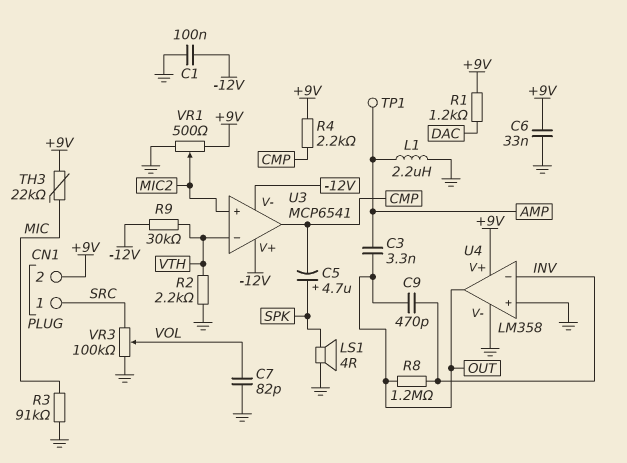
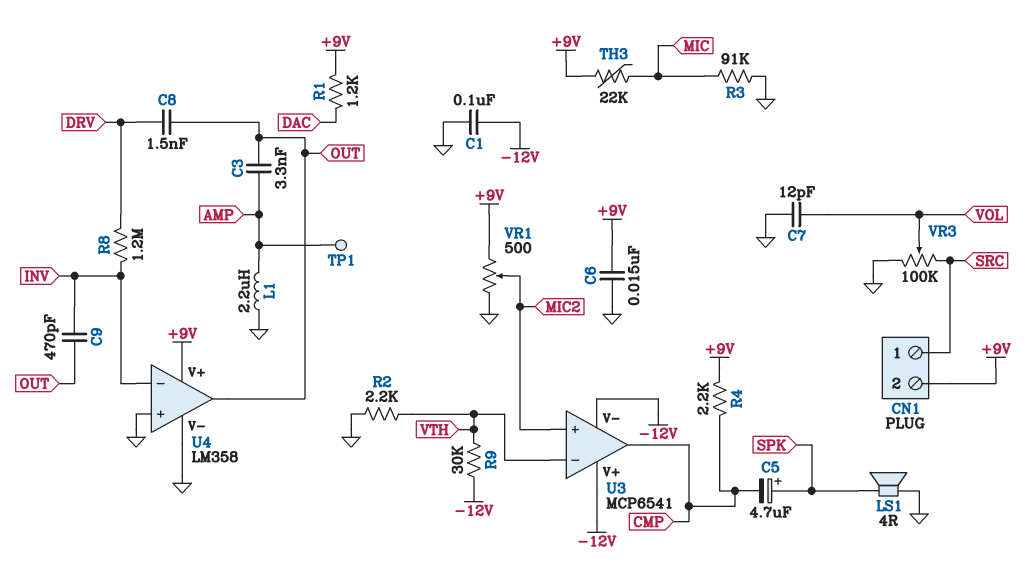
C6: 33nF (+9V, GND) -> 15nF (+9V, GND)
C7: 82pF (GND, VOL) -> 12pF (GND, VOL)
C8: none -> 1.5nF (DRV, OUT)
R8: 1.2M (INV, OUT) -> 1.2M (DRV, INV)

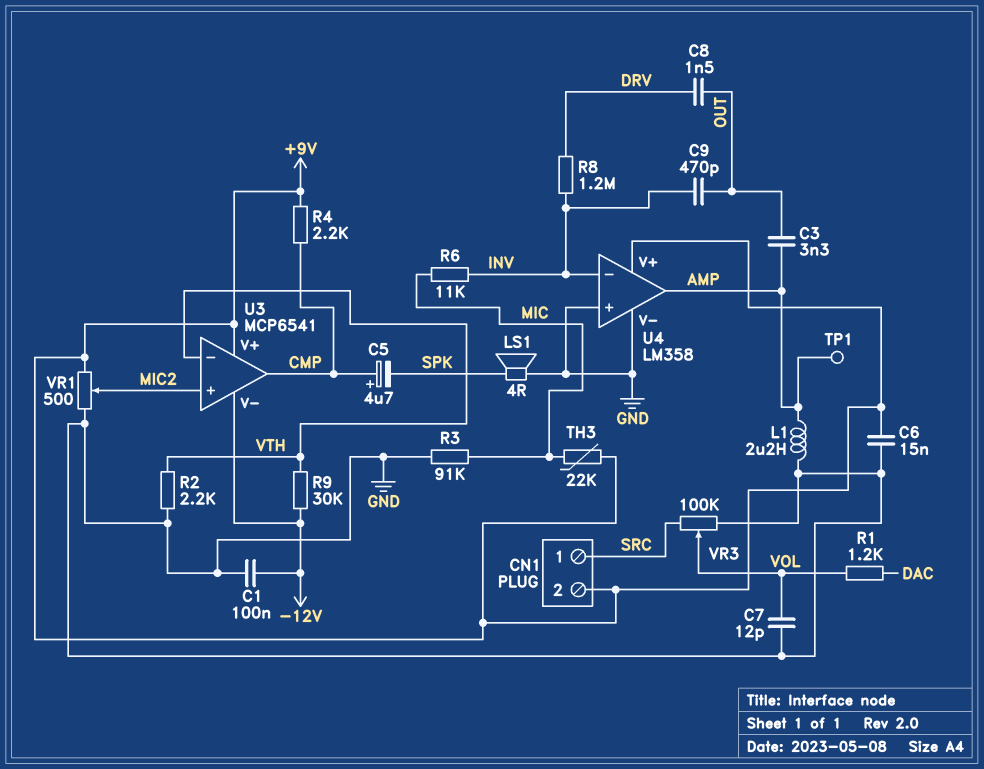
C5: 4.7uF (plus SPK, minus CMP) -> 4.7uF (plus CMP, minus SPK)
R1: 1.2k (+9V, DAC) -> 1.2k (DAC, VOL)
R6: none -> 11k (INV, MIC)
U3 pin V+: -12V -> +9V
U4 pin out: OUT -> AMP

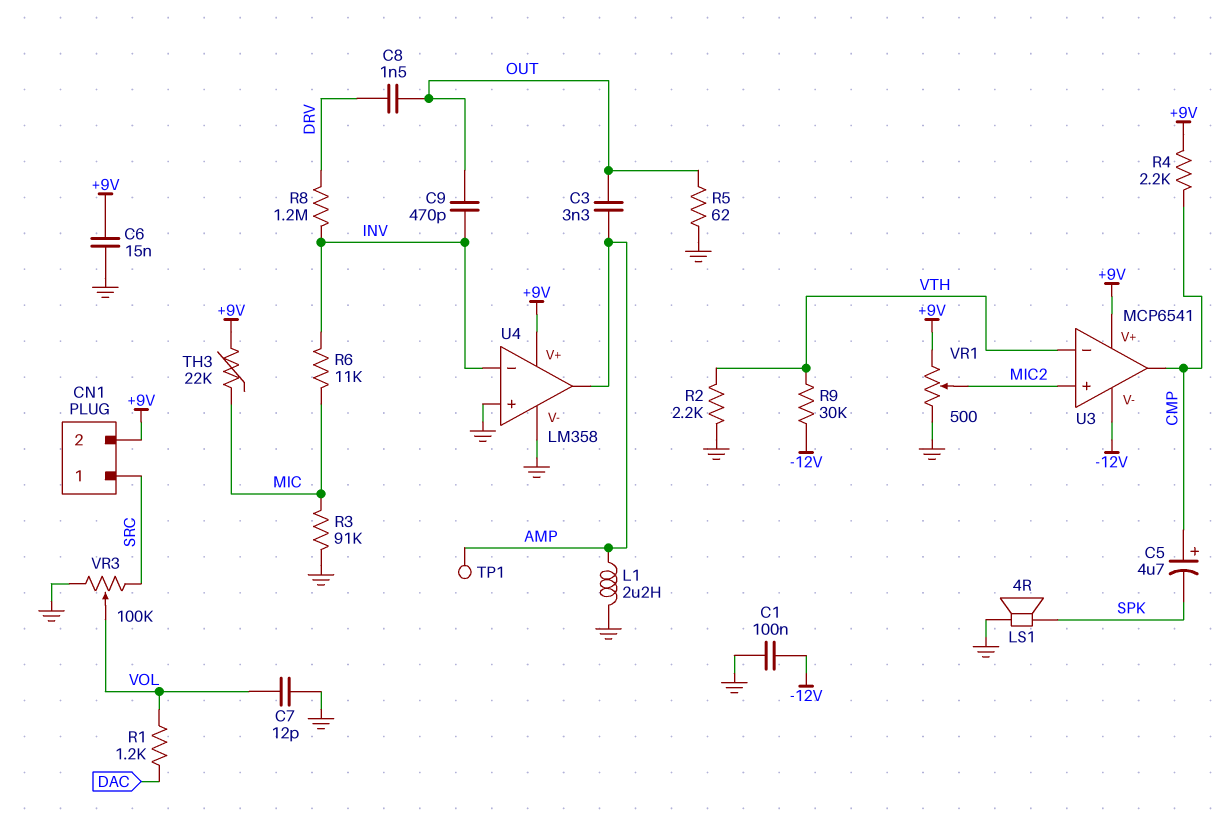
R5: none -> 62 (GND, OUT)

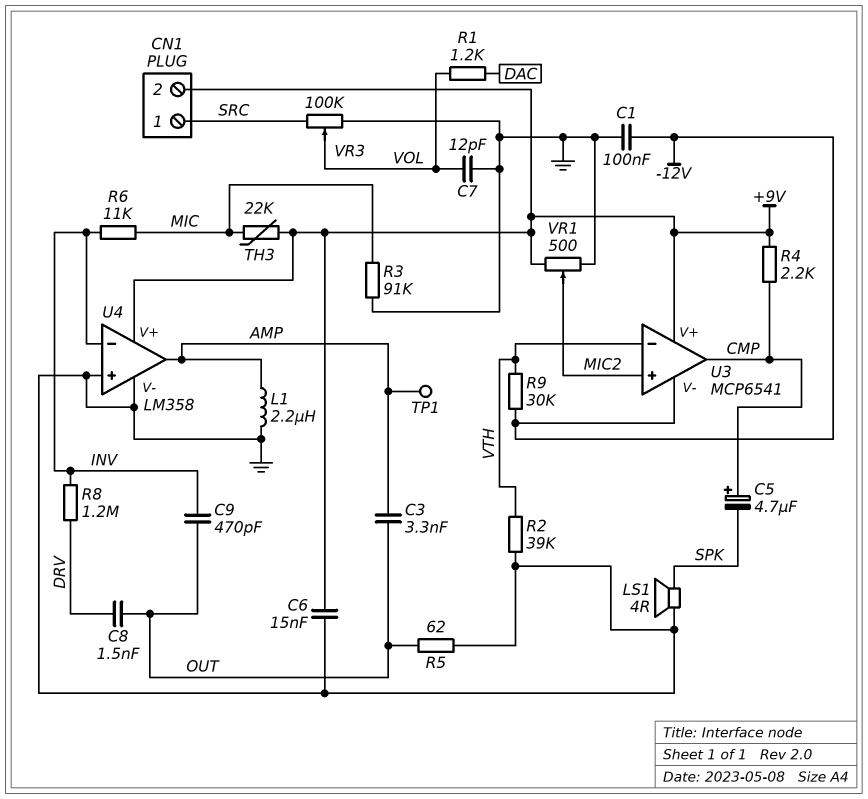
R2: 2.2k (GND, VTH) -> 39k (GND, VTH)

